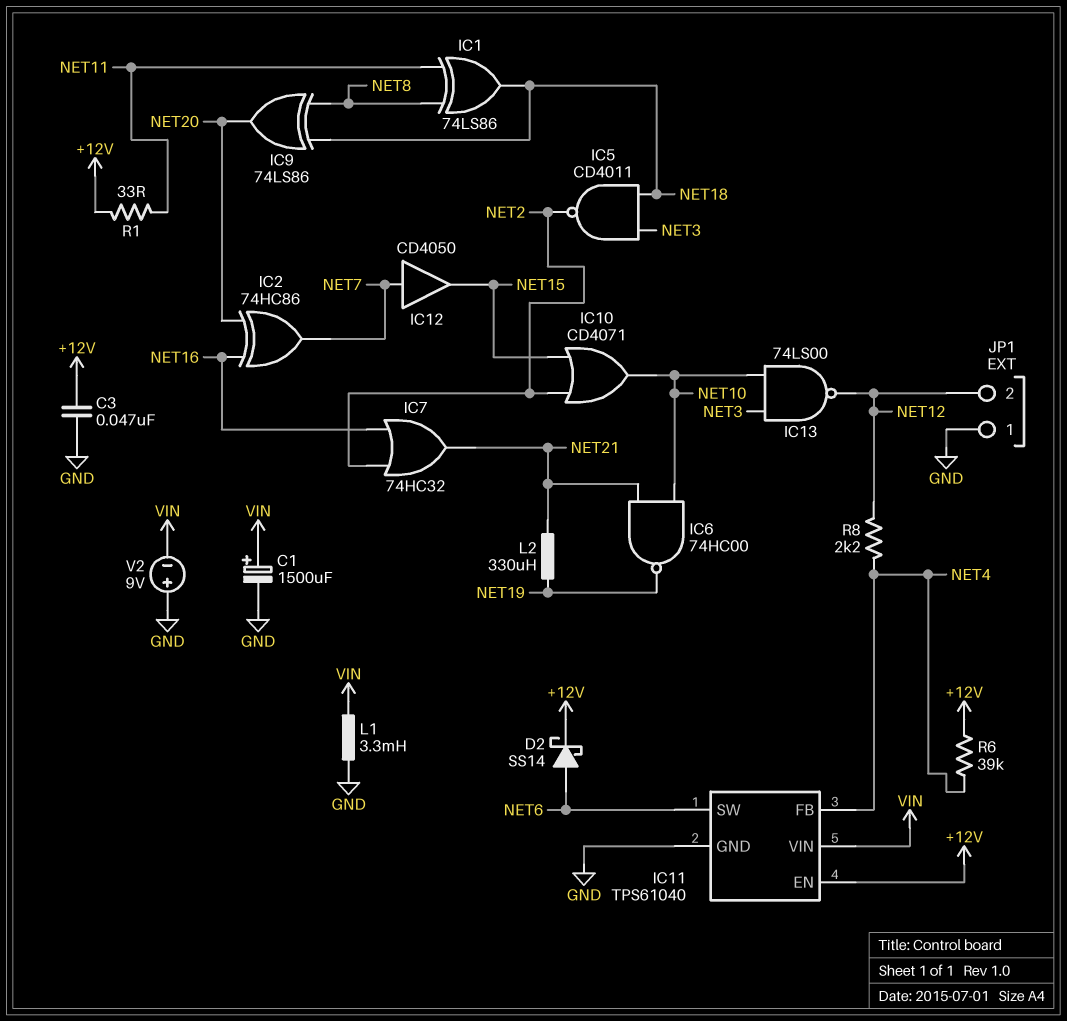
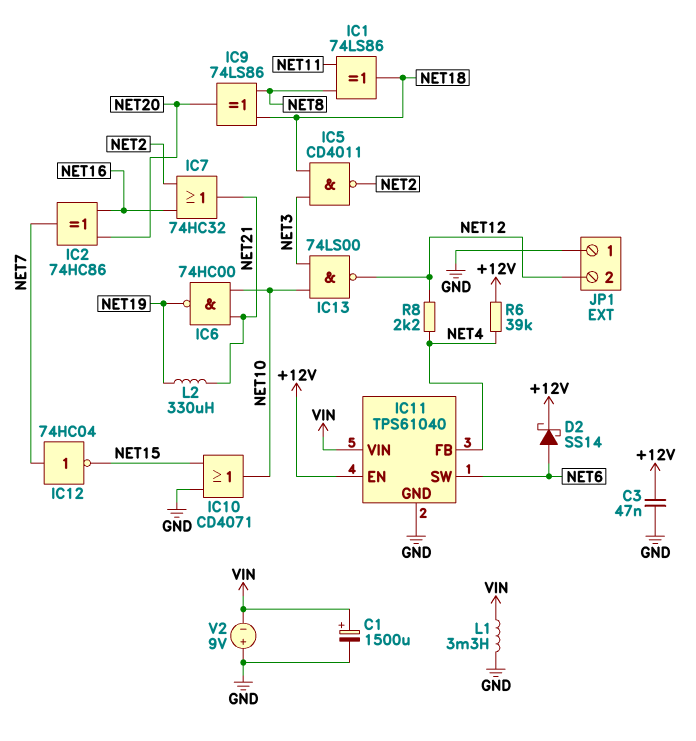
IC10: OR CD4071 (in NET2, in NET15, out NET10) -> OR CD4071 (in GND, in NET15, out NET10)
IC12: buffer CD4050 (in NET7, out NET15) -> NOT 74HC04 (in NET7, out NET15)
R1: 33 (+12V, NET11) -> none

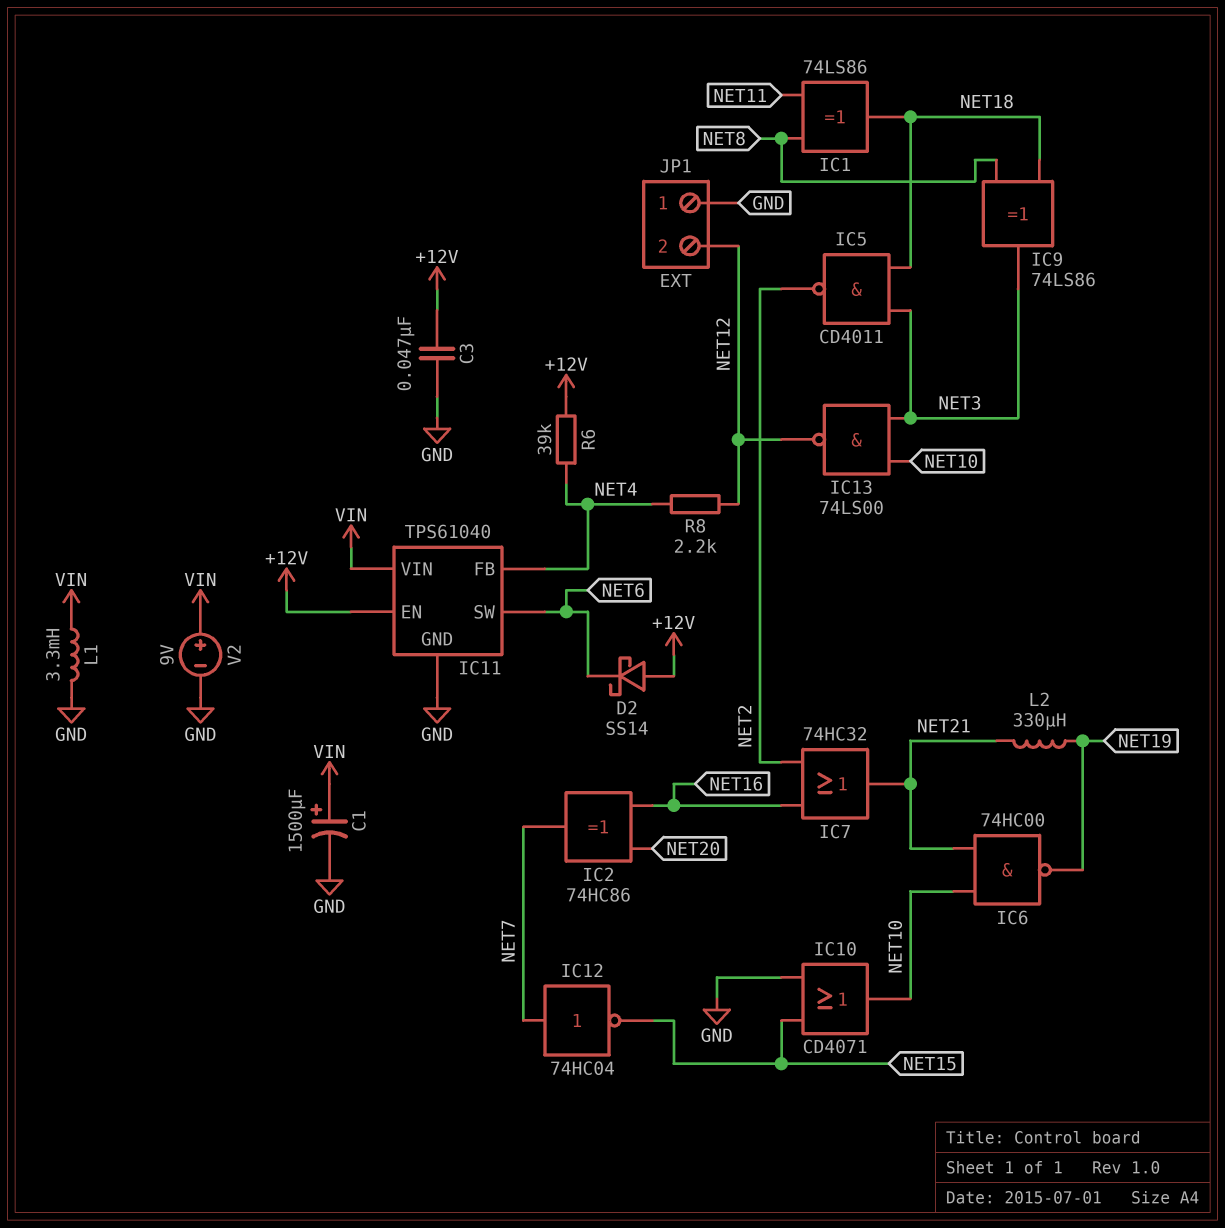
D2: schottky SS14 (A NET6, K +12V) -> schottky SS14 (A +12V, K NET6)
IC9: XOR 74LS86 (in NET8, in NET18, out NET20) -> XOR 74LS86 (in NET8, in NET18, out NET3)
V2: 9V (plus GND, minus VIN) -> 9V (plus VIN, minus GND)

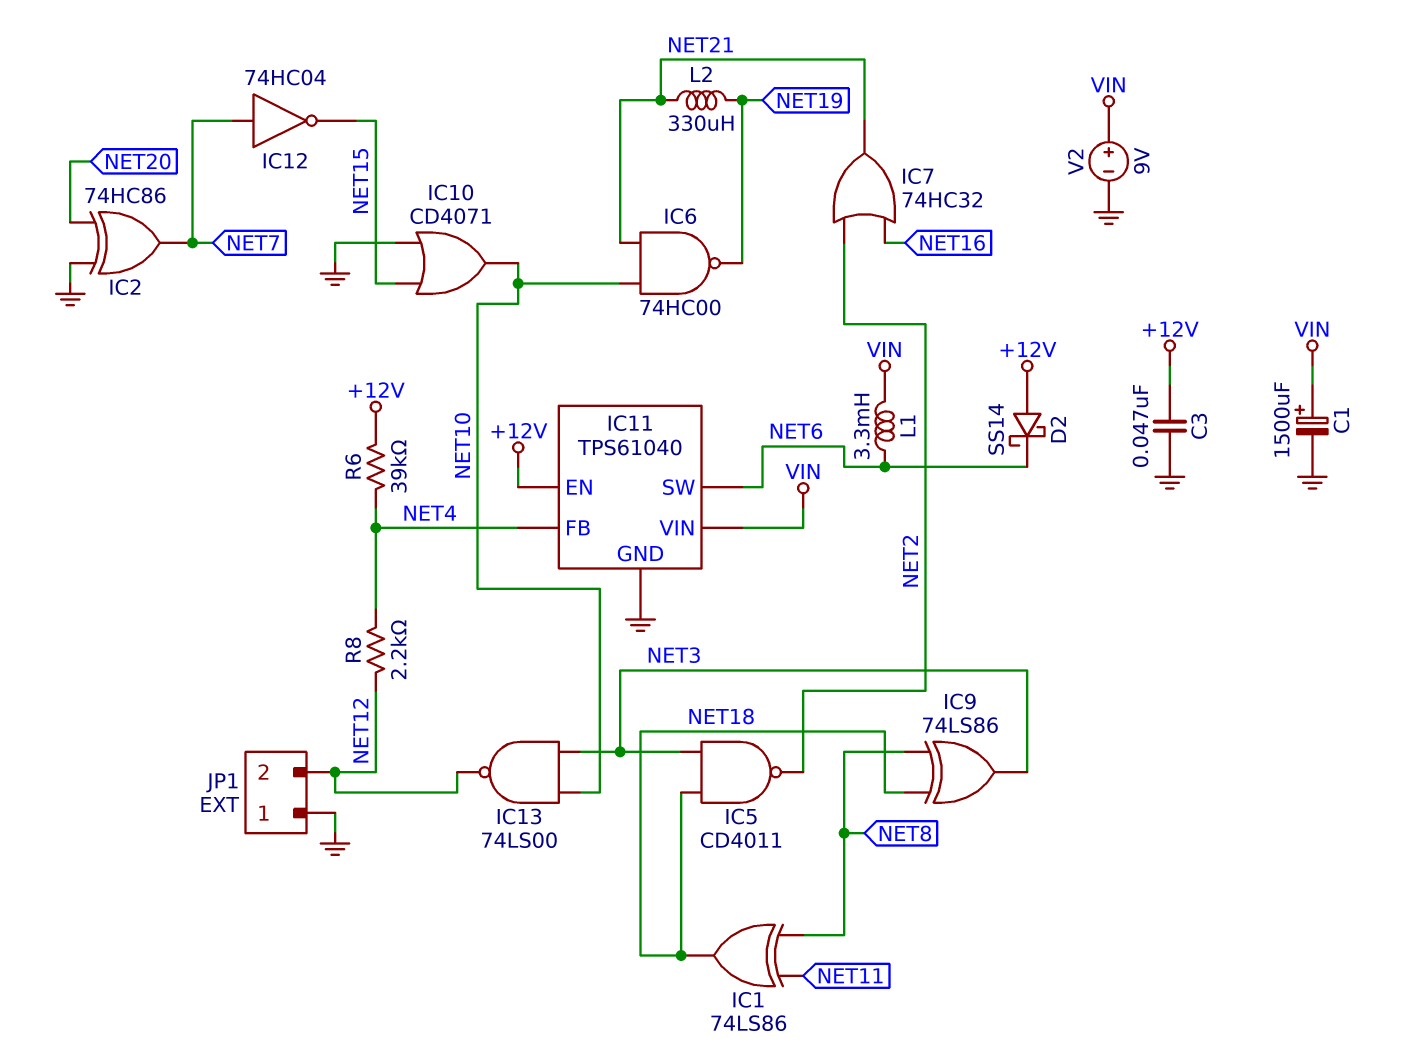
IC2: XOR 74HC86 (in NET16, in NET20, out NET7) -> XOR 74HC86 (in GND, in NET20, out NET7)
L1: 3.3mH (GND, VIN) -> 3.3mH (NET6, VIN)

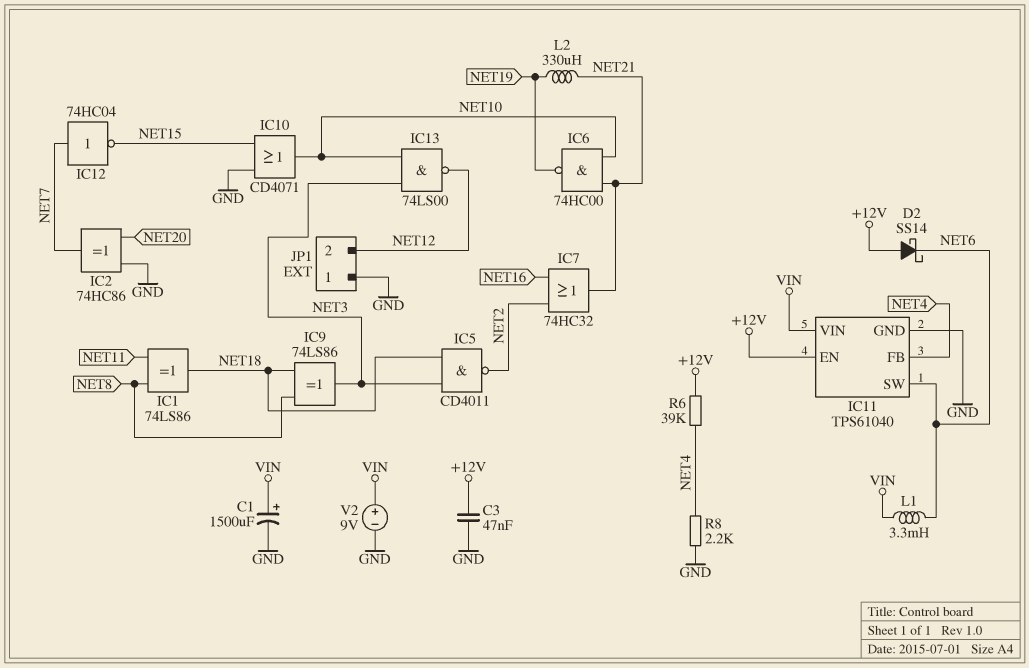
R8: 2.2k (NET4, NET12) -> 2.2k (GND, NET4)

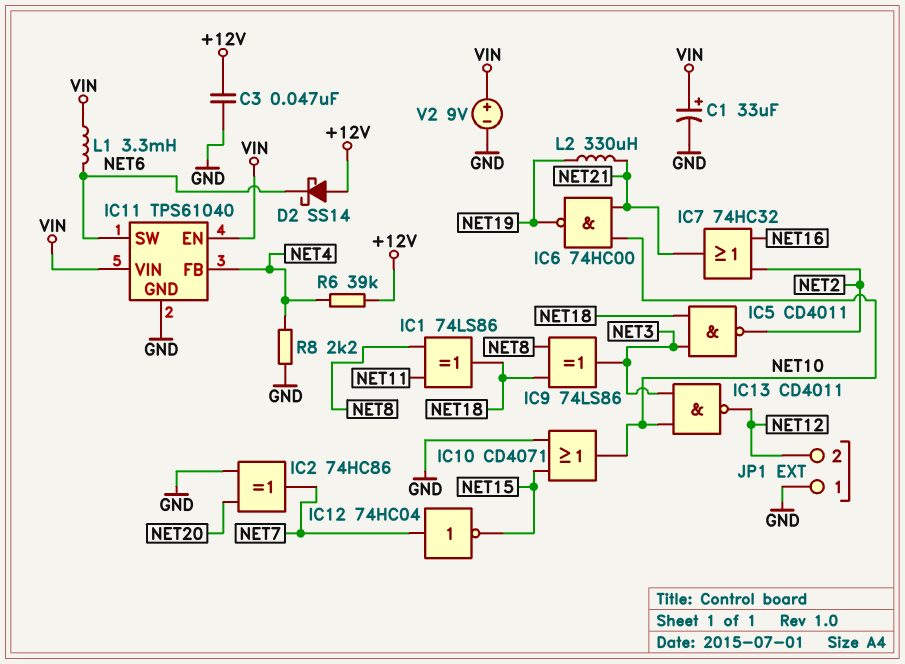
C1: 1500uF (plus VIN, minus GND) -> 33uF (plus VIN, minus GND)
IC11 pin EN: +12V -> VIN
IC13: NAND 74LS00 (in NET3, in NET10, out NET12) -> NAND CD4011 (in NET3, in NET10, out NET12)

